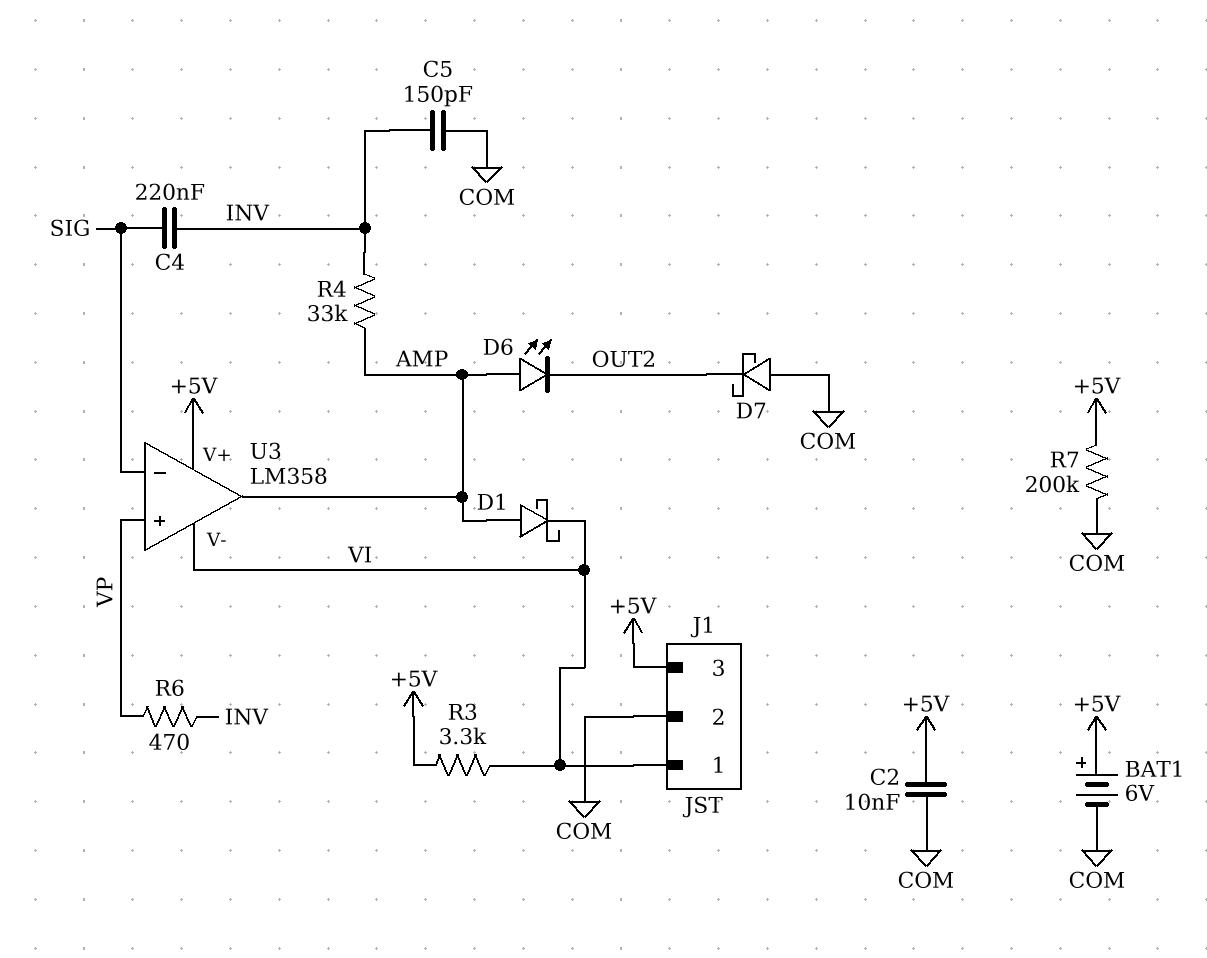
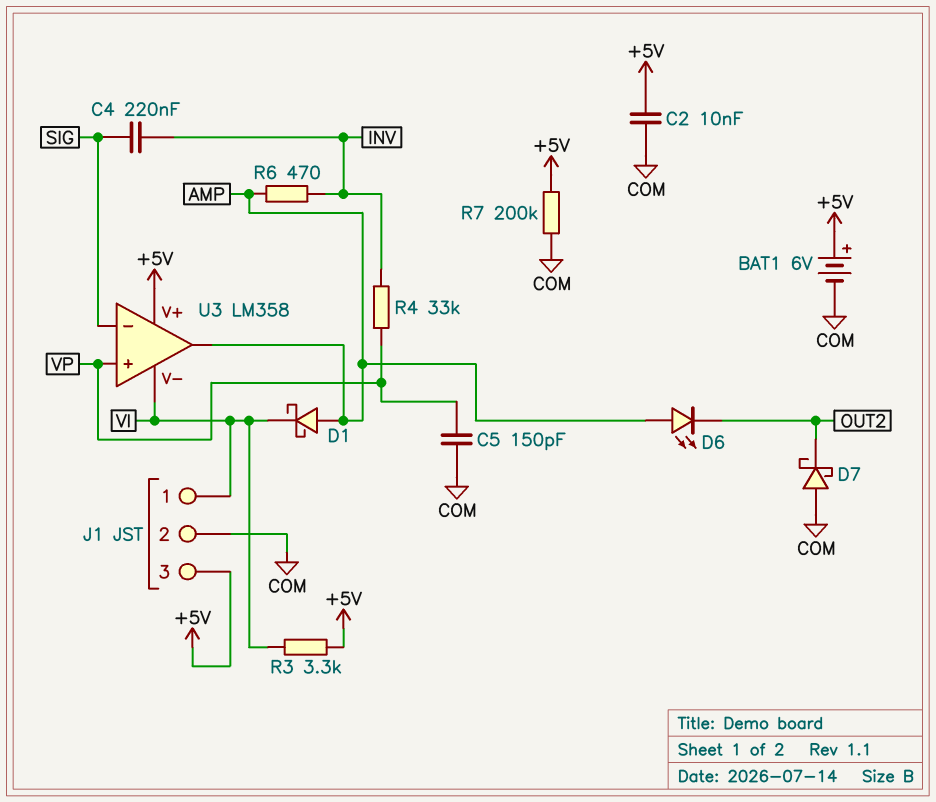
C5: 150pF (COM, INV) -> 150pF (COM, VP)
R4: 33k (AMP, INV) -> 33k (INV, VP)
R6: 470 (INV, VP) -> 470 (AMP, INV)

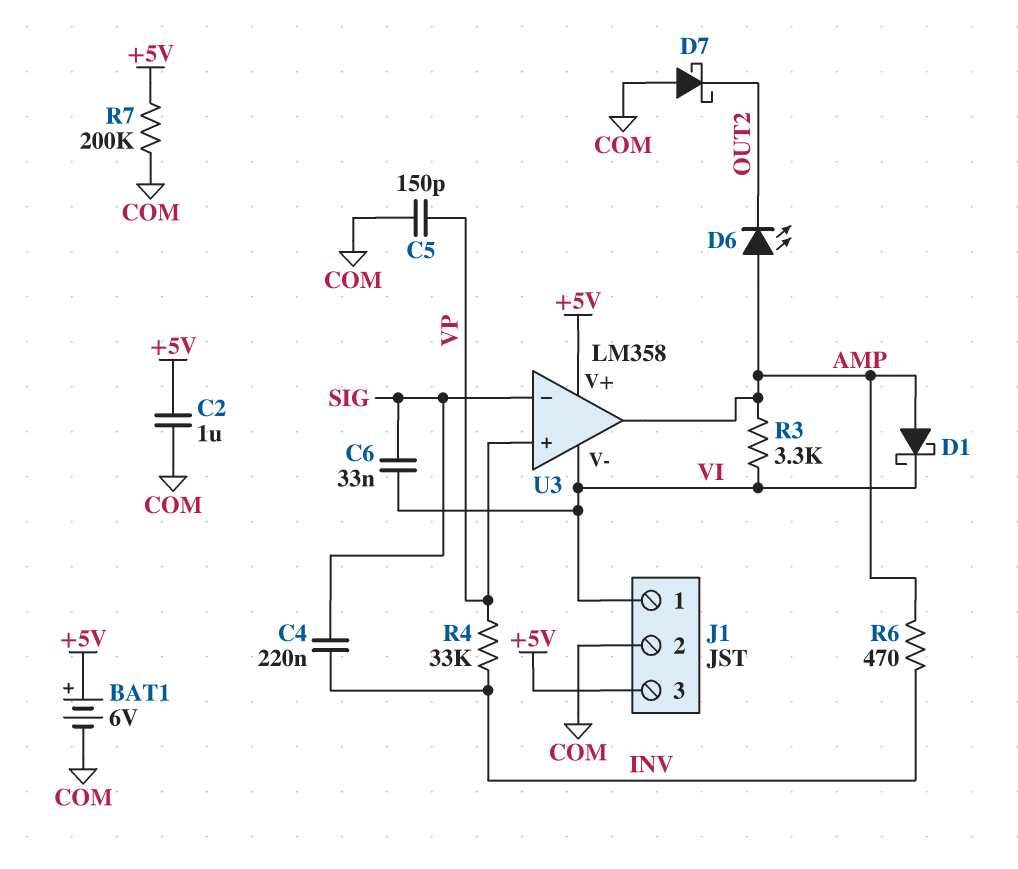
C2: 10nF (+5V, COM) -> 1uF (+5V, COM)
C6: none -> 33nF (SIG, VI)
R3: 3.3k (+5V, VI) -> 3.3k (AMP, VI)

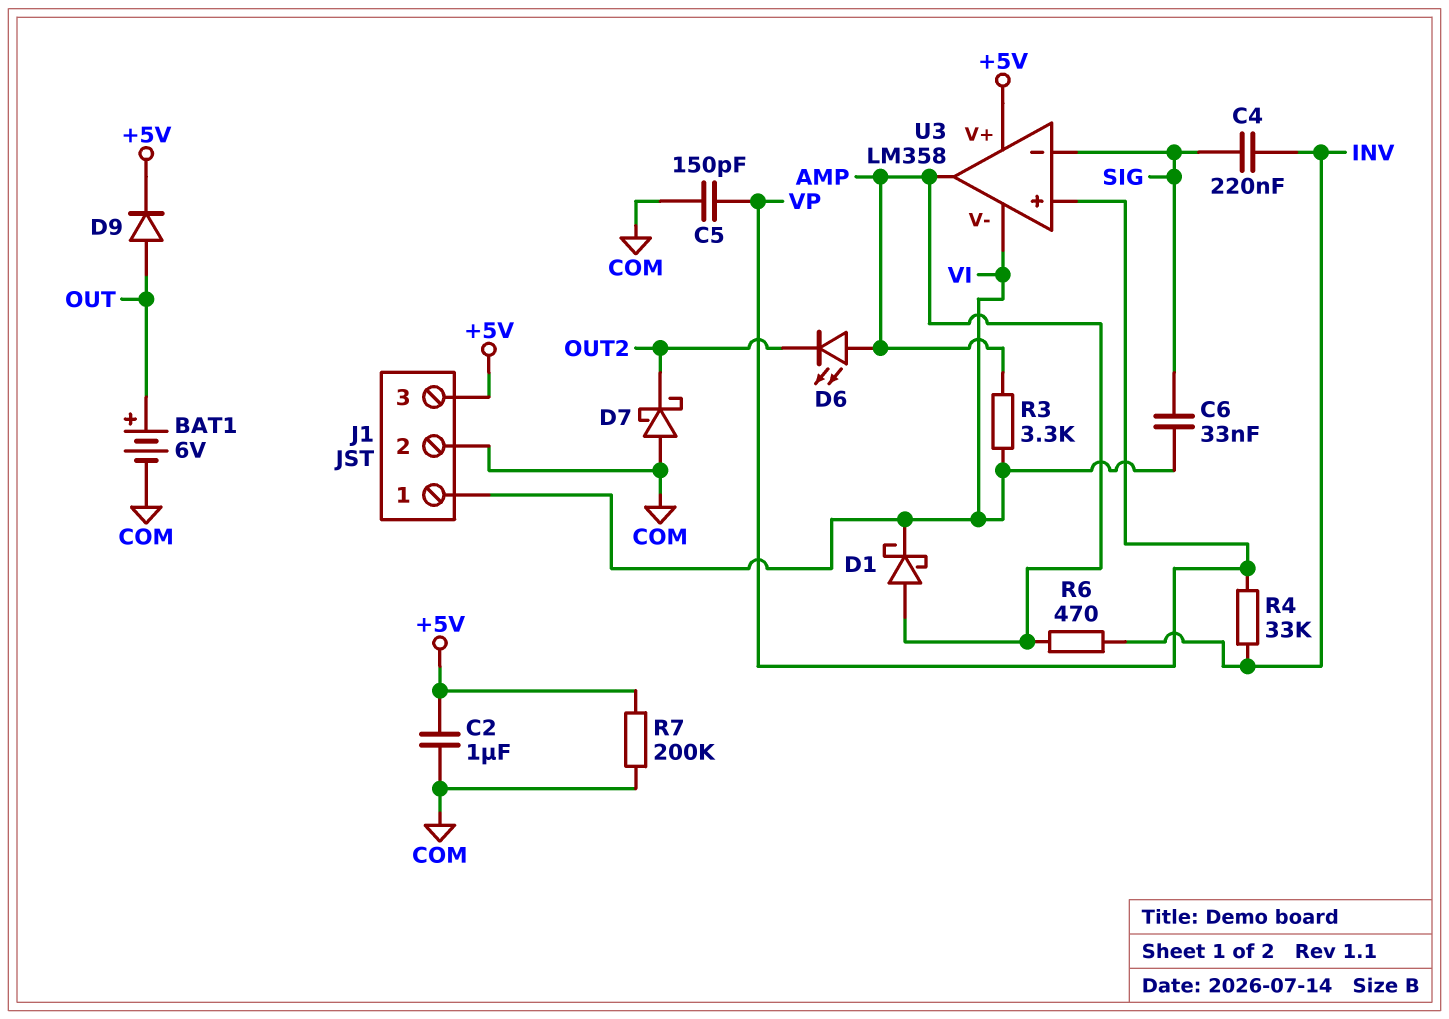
BAT1: 6V (plus +5V, minus COM) -> 6V (plus OUT, minus COM)
D9: none -> diode (A OUT, K +5V)

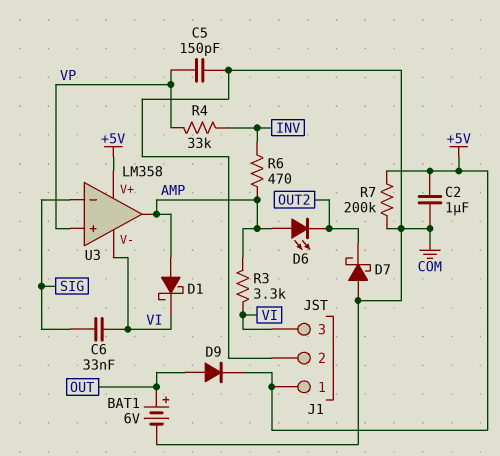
C4: 220nF (INV, SIG) -> none
J1 pin 1: VI -> +5V
J1 pin 3: +5V -> VI

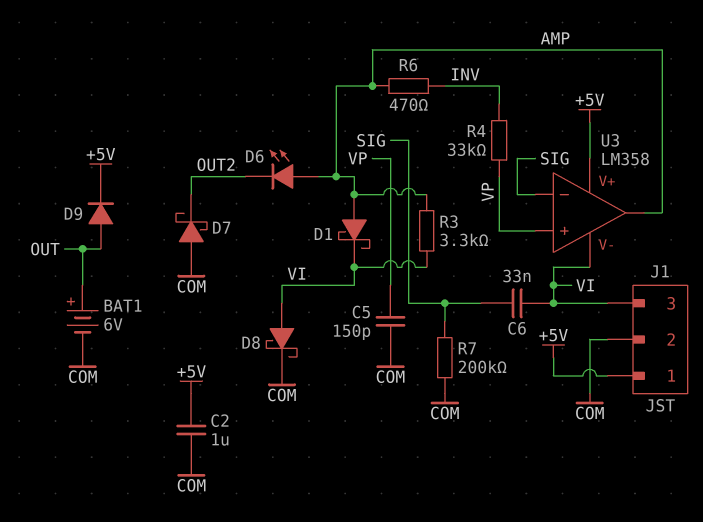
D8: none -> schottky (A VI, K COM)
R7: 200k (+5V, COM) -> 200k (COM, SIG)

